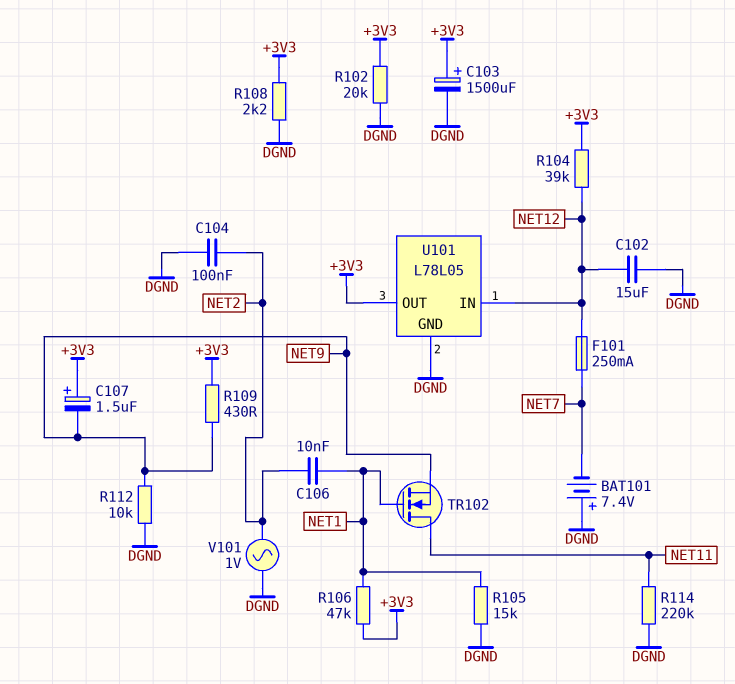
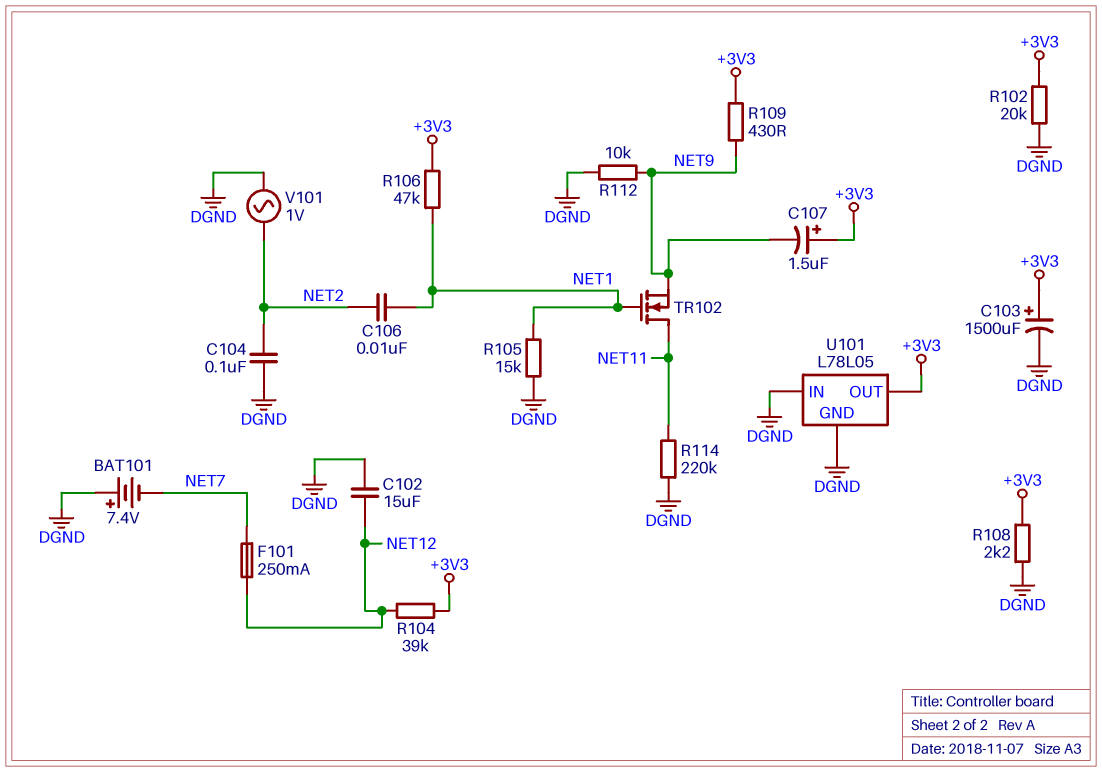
U101 pin IN: NET12 -> DGND

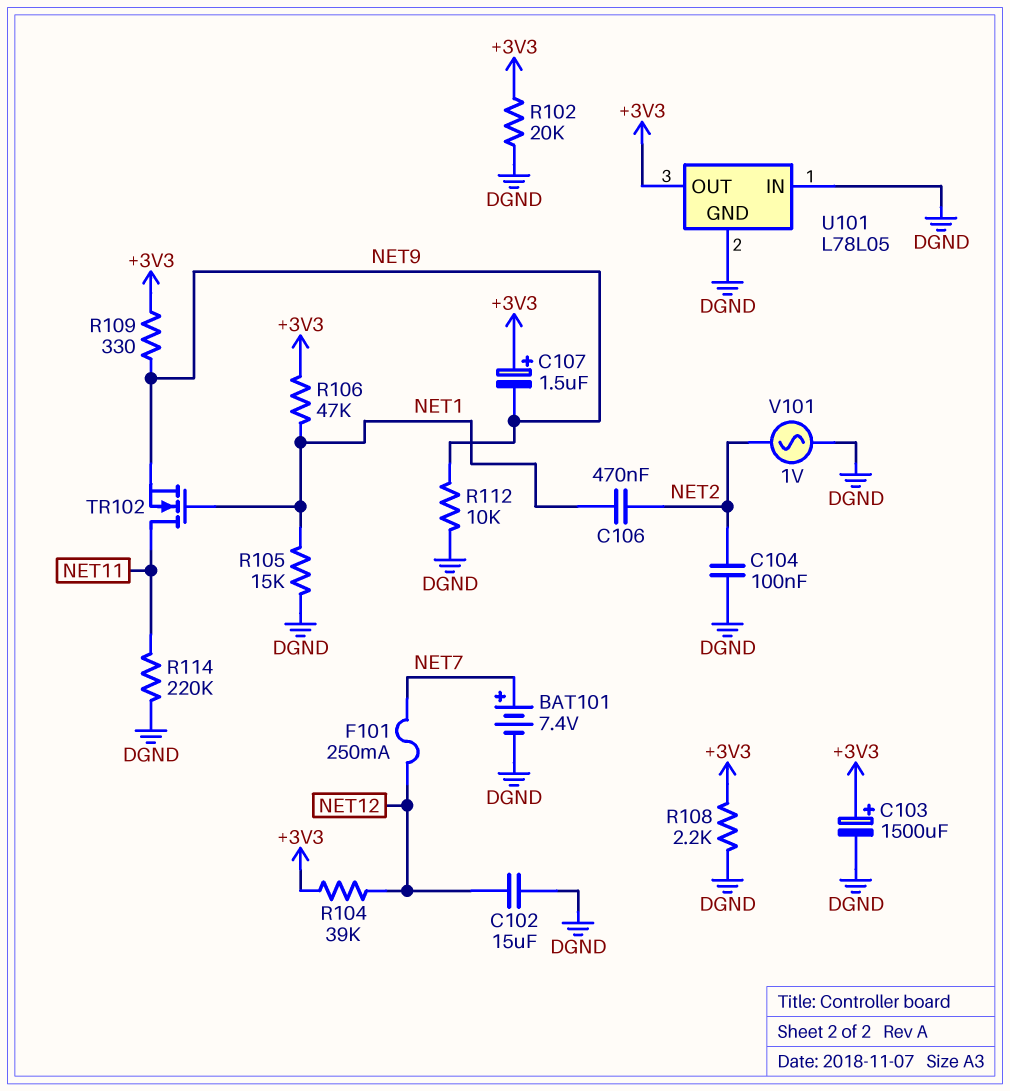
BAT101: 7.4V (plus DGND, minus NET7) -> 7.4V (plus NET7, minus DGND)
C106: 10nF (NET1, NET2) -> 470nF (NET1, NET2)
R109: 430 (+3V3, NET9) -> 330 (+3V3, NET9)

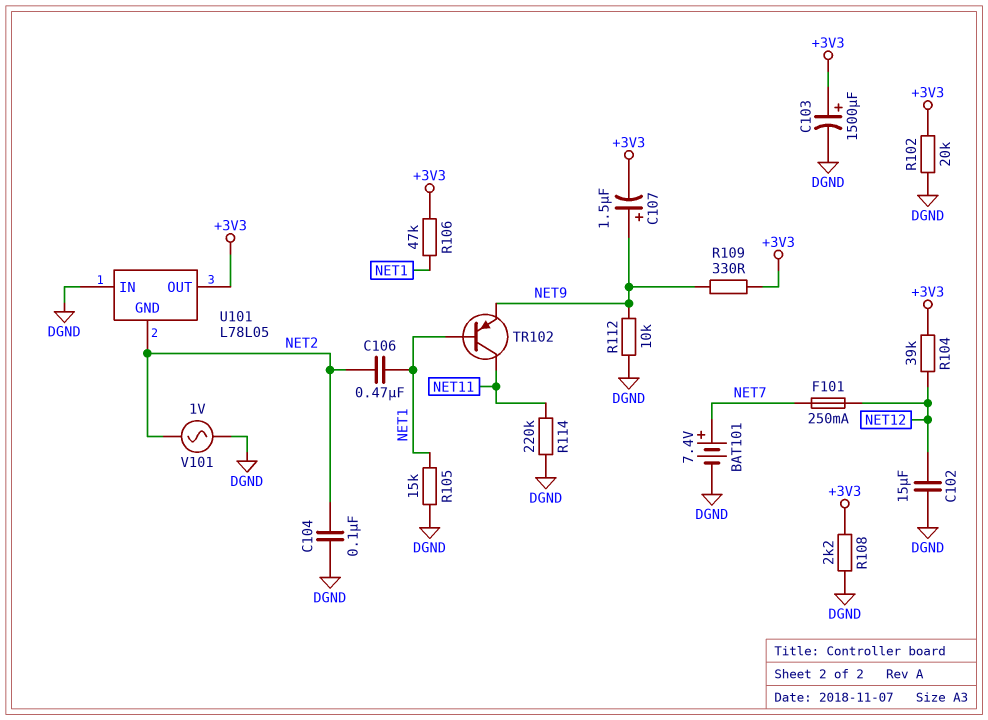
C107: 1.5uF (plus +3V3, minus NET9) -> 1.5uF (plus NET9, minus +3V3)
TR102: NMOS (G NET1, D NET11, S NET9) -> PNP (B NET1, C NET11, E NET9)
U101 pin GND: DGND -> NET2

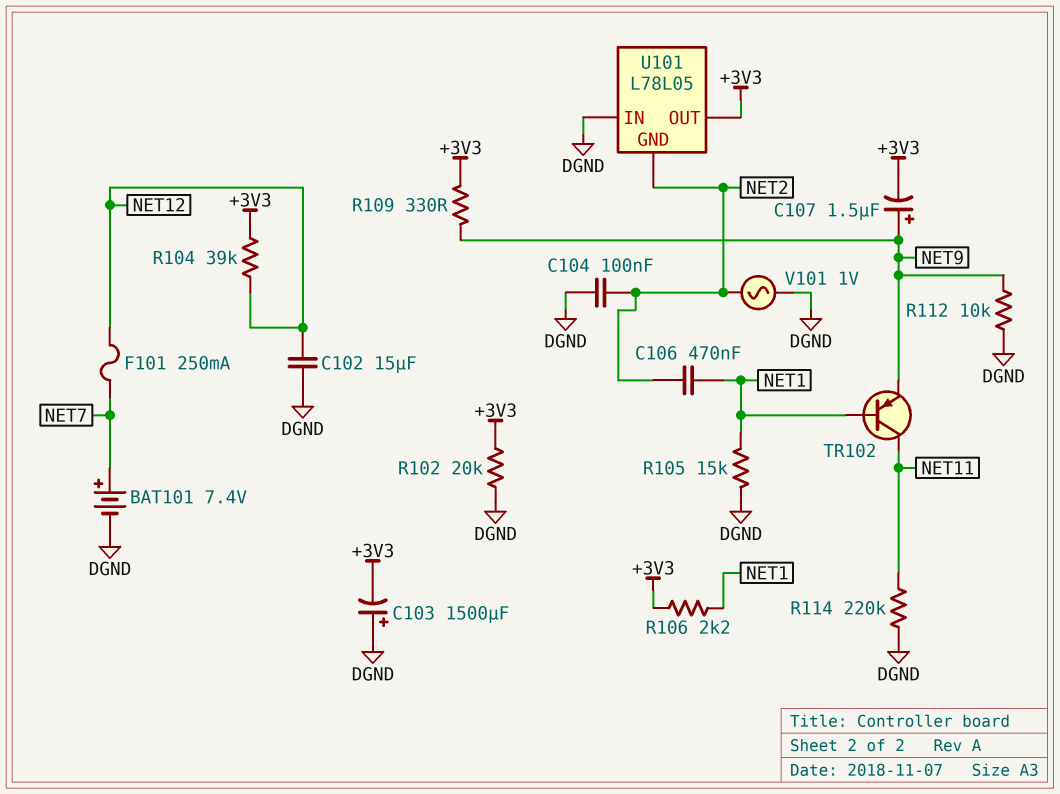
C103: 1500uF (plus +3V3, minus DGND) -> 1500uF (plus DGND, minus +3V3)
R106: 47k (+3V3, NET1) -> 2.2k (+3V3, NET1)
R108: 2.2k (+3V3, DGND) -> none

